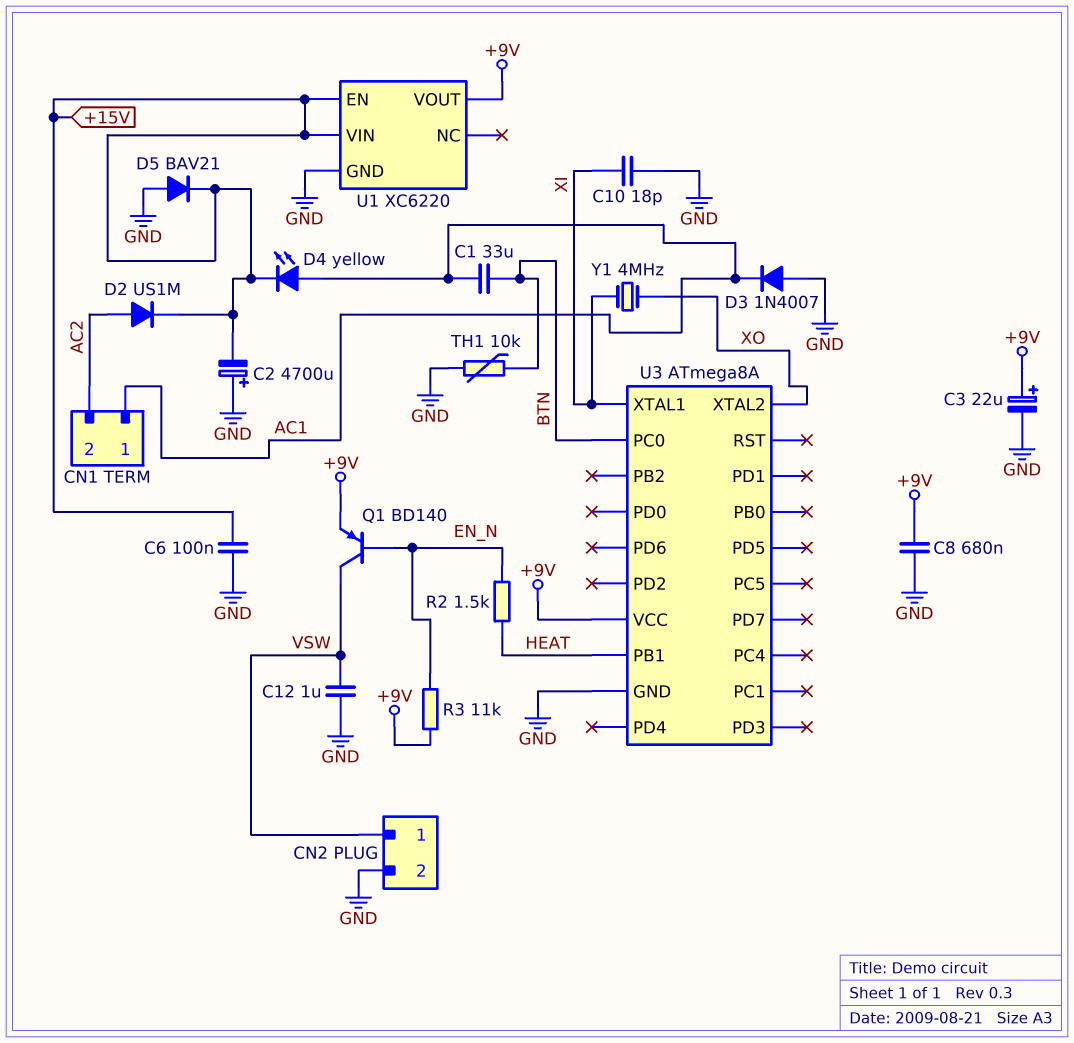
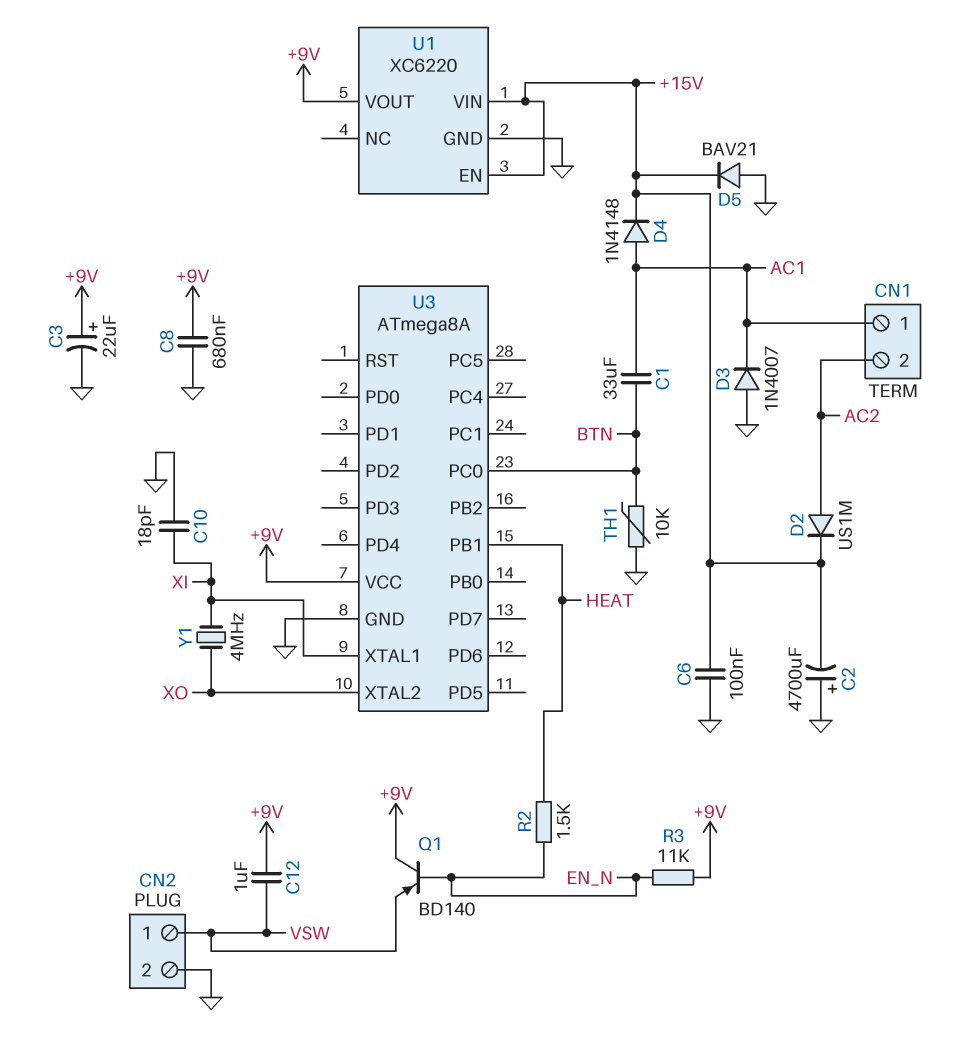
C12: 1uF (GND, VSW) -> 1uF (+9V, VSW)
D4: LED yellow (A AC1, K +15V) -> diode 1N4148 (A AC1, K +15V)
Q1: PNP BD140 (B EN_N, C VSW, E +9V) -> PNP BD140 (B EN_N, C +9V, E VSW)

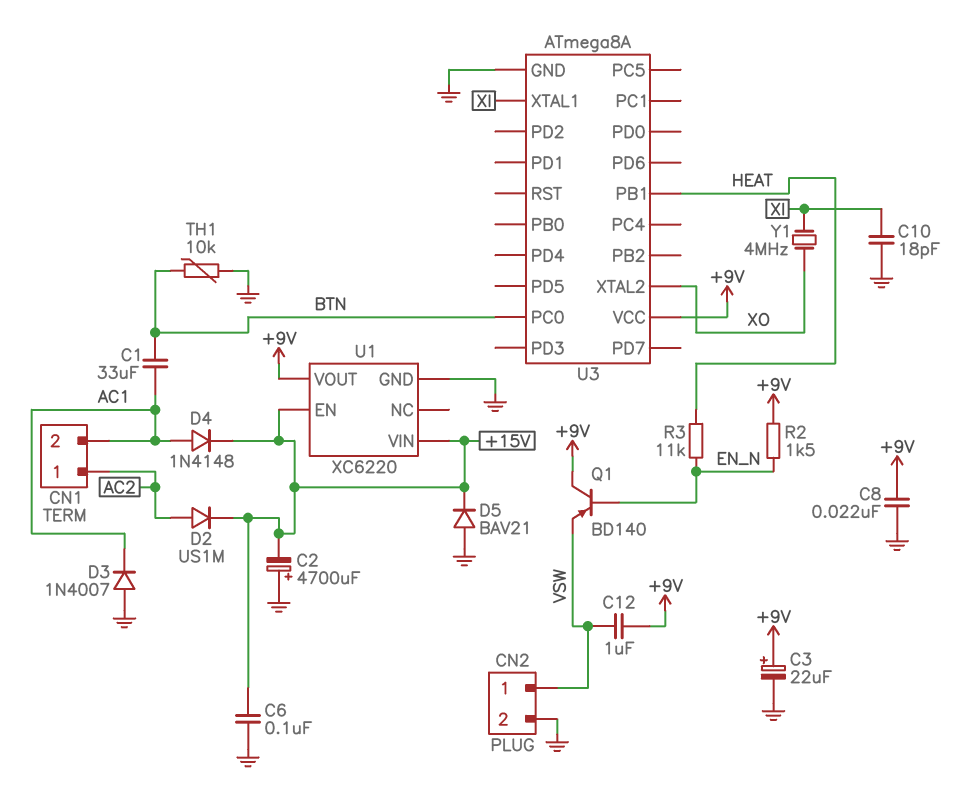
C8: 680nF (+9V, GND) -> 22nF (+9V, GND)
CN1 pin 1: AC1 -> AC2
CN1 pin 2: AC2 -> AC1
R2: 1.5k (EN_N, HEAT) -> 1.5k (+9V, EN_N)
R3: 11k (+9V, EN_N) -> 11k (EN_N, HEAT)

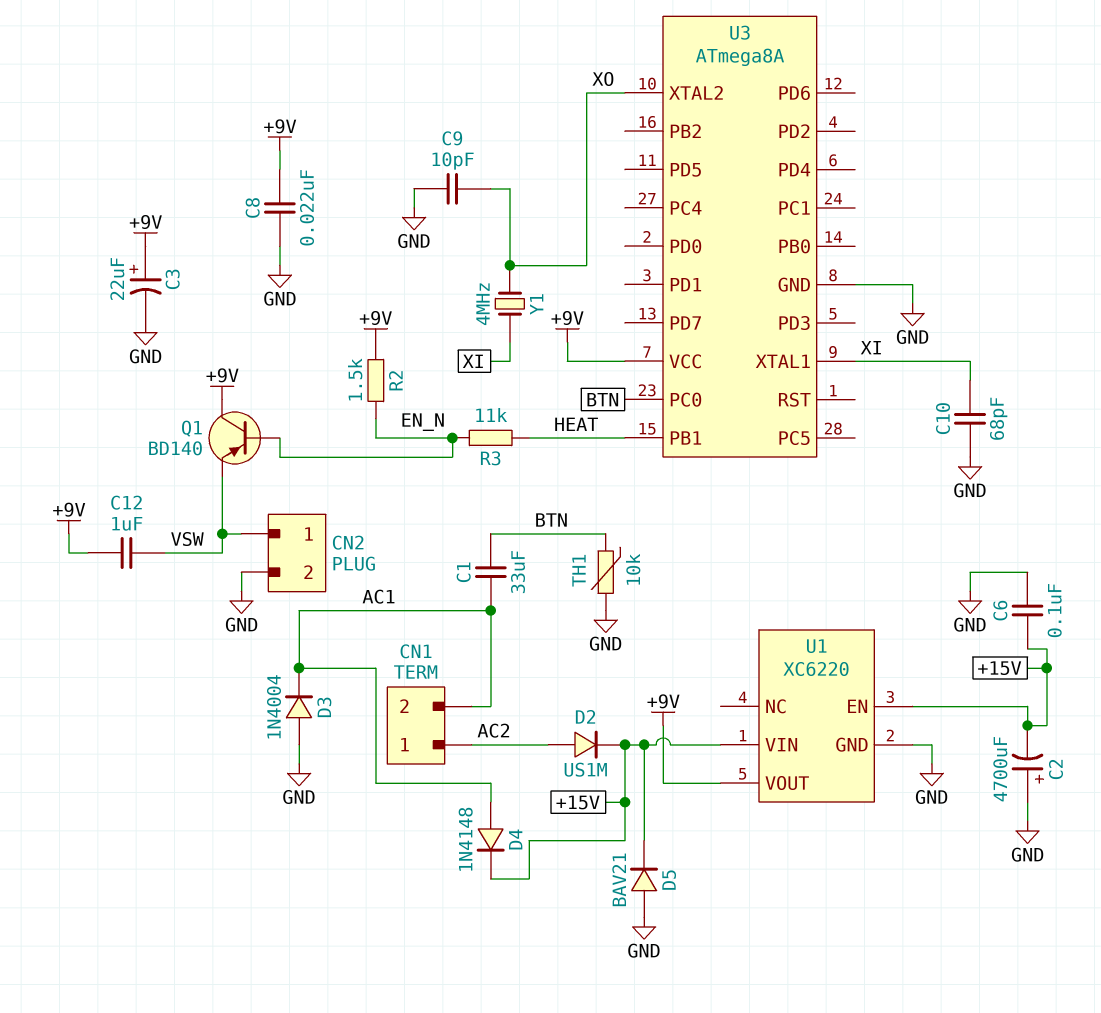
C9: none -> 10pF (GND, XO)
C10: 18pF (GND, XI) -> 68pF (GND, XI)
D3: diode 1N4007 (A GND, K AC1) -> diode 1N4004 (A GND, K AC1)

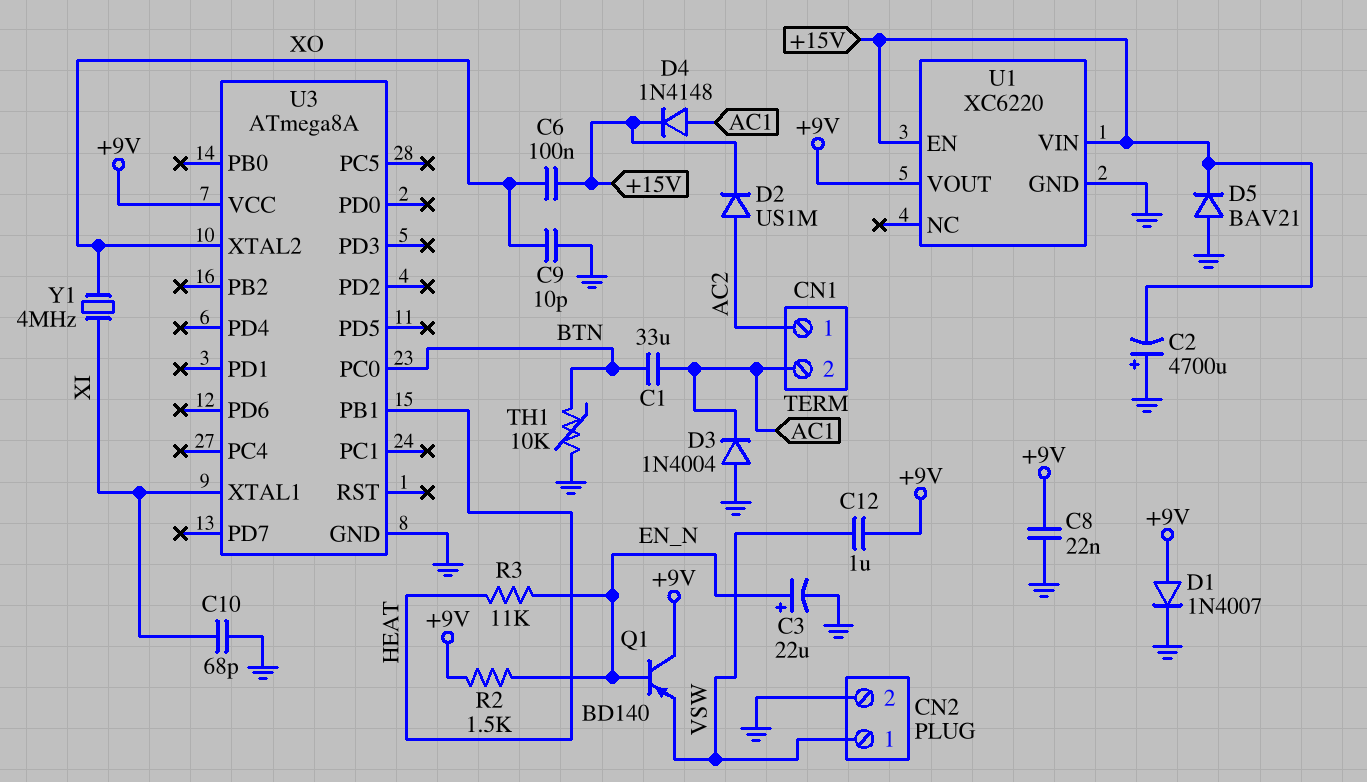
C3: 22uF (plus +9V, minus GND) -> 22uF (plus EN_N, minus GND)
C6: 100nF (+15V, GND) -> 100nF (+15V, XO)
D1: none -> diode 1N4007 (A +9V, K GND)

